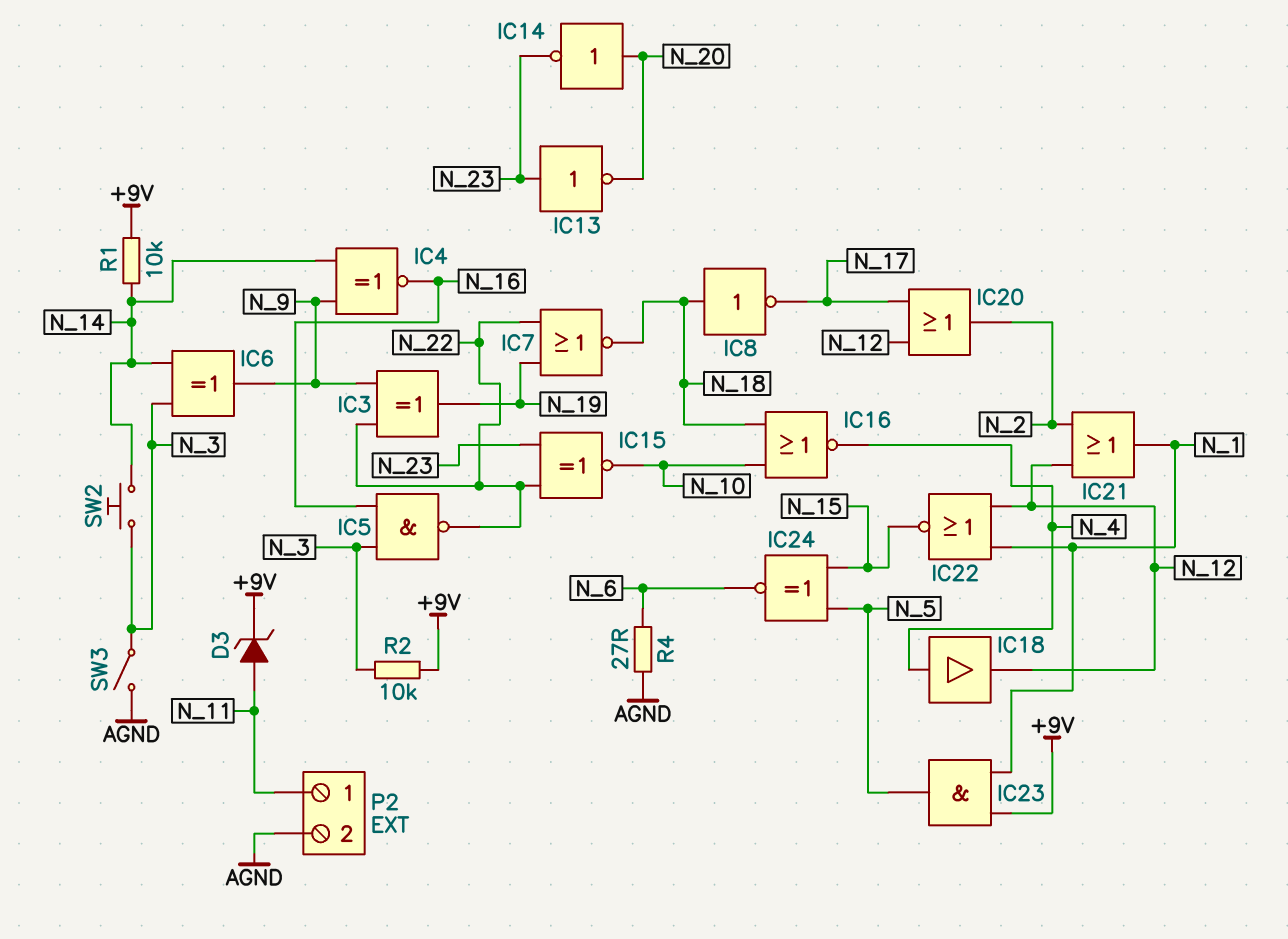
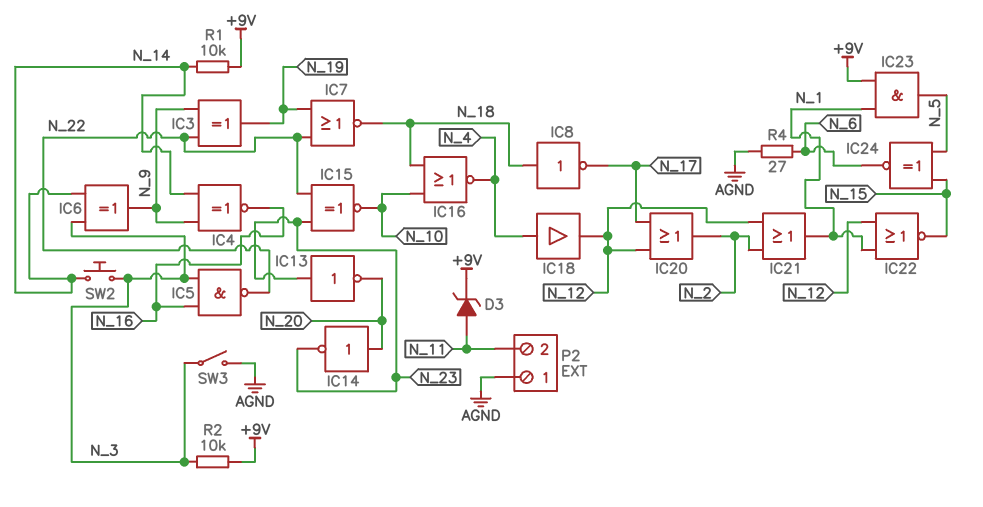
P2 pin 1: N_11 -> AGND
P2 pin 2: AGND -> N_11

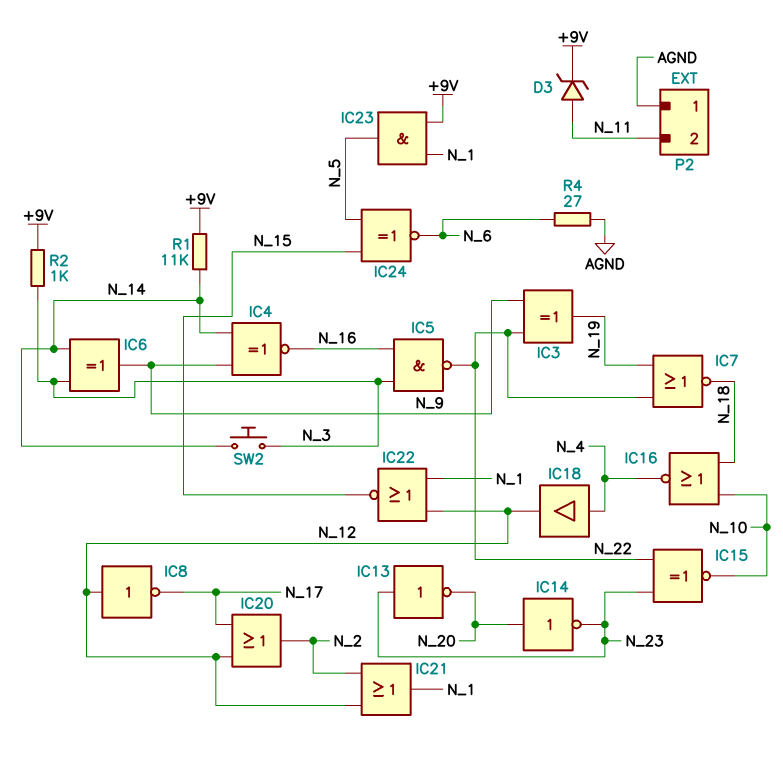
IC8: NOT (in N_18, out N_17) -> NOT (in N_12, out N_17)
R1: 10k (+9V, N_14) -> 11k (+9V, N_14)
R2: 10k (+9V, N_3) -> 1k (+9V, N_3)
SW3: switch (AGND, N_3) -> none

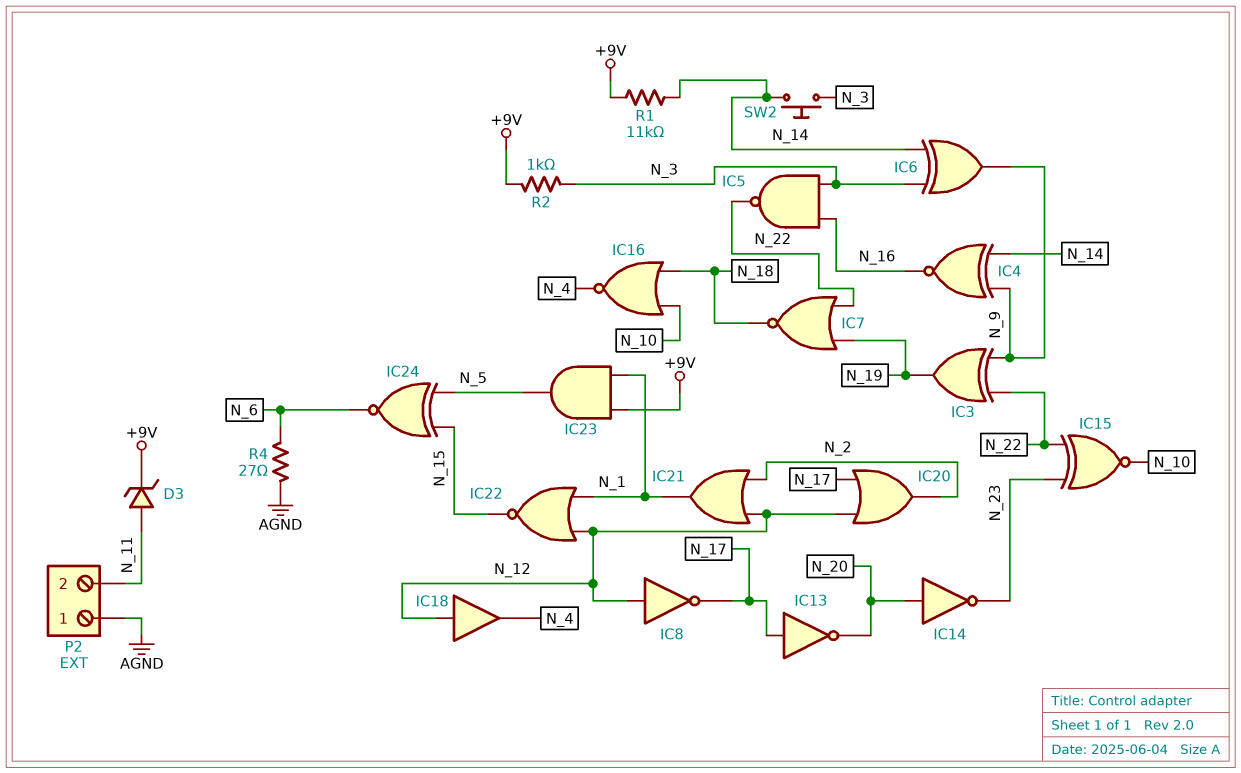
IC13: NOT (in N_23, out N_20) -> NOT (in N_17, out N_20)
IC18: buffer (in N_4, out N_12) -> buffer (in N_12, out N_4)

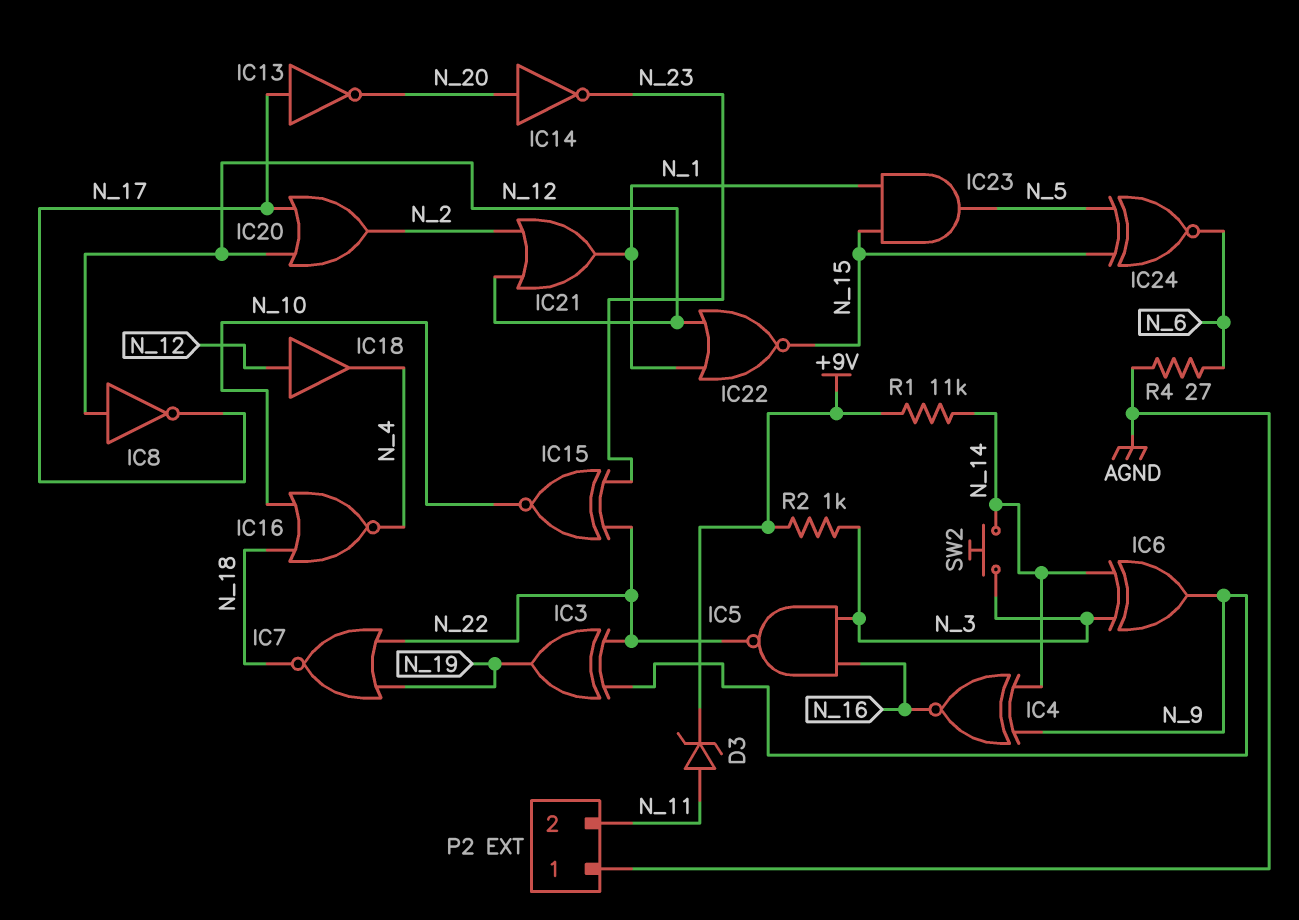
IC23: AND (in +9V, in N_1, out N_5) -> AND (in N_1, in N_15, out N_5)

